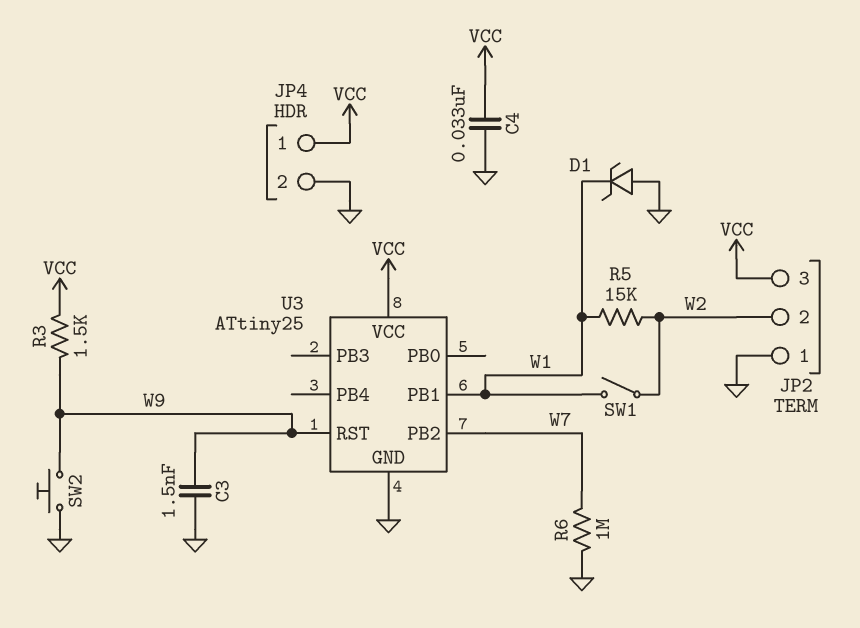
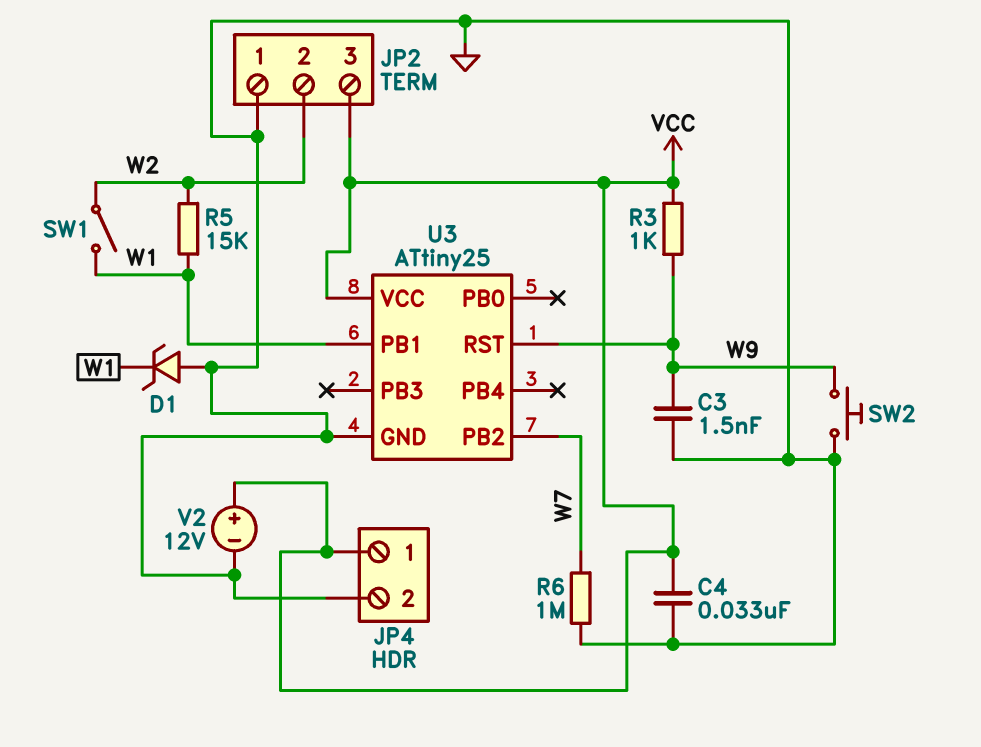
R3: 1.5k (VCC, W9) -> 1k (VCC, W9)
V2: none -> 12V (plus VCC, minus GND)

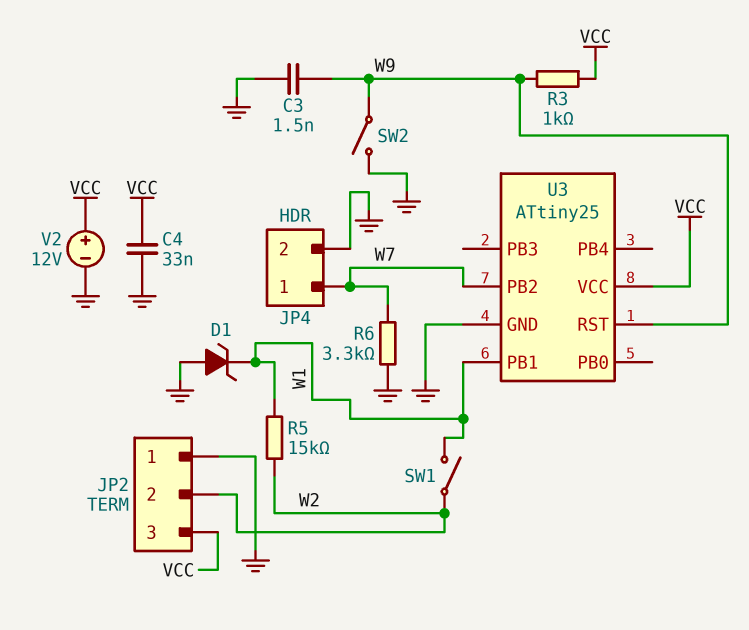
JP4 pin 1: VCC -> W7
R6: 1M (GND, W7) -> 3.3k (GND, W7)
SW2: button (GND, W9) -> switch (GND, W9)

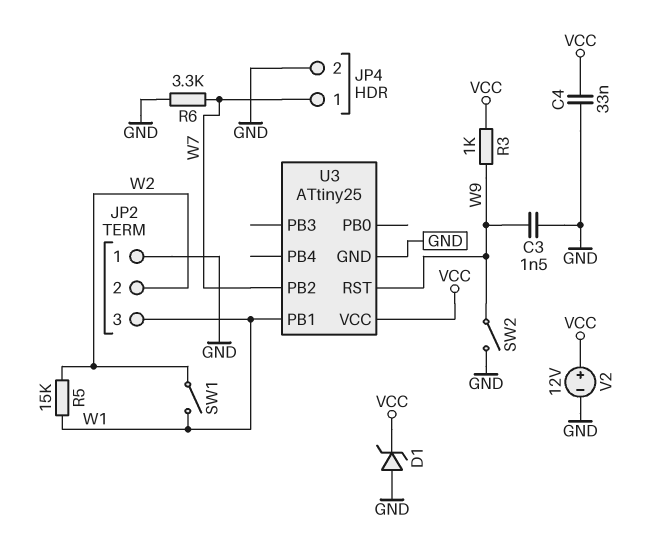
D1: zener (A GND, K W1) -> zener (A GND, K VCC)
JP2 pin 3: VCC -> W1

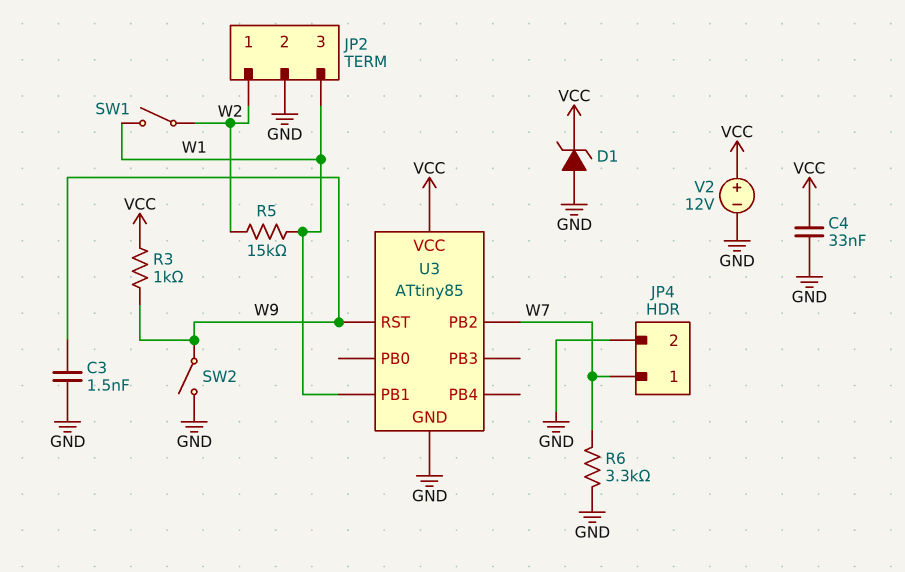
JP2 pin 1: GND -> W2
JP2 pin 2: W2 -> GND
U3: ATtiny25 -> ATtiny85

